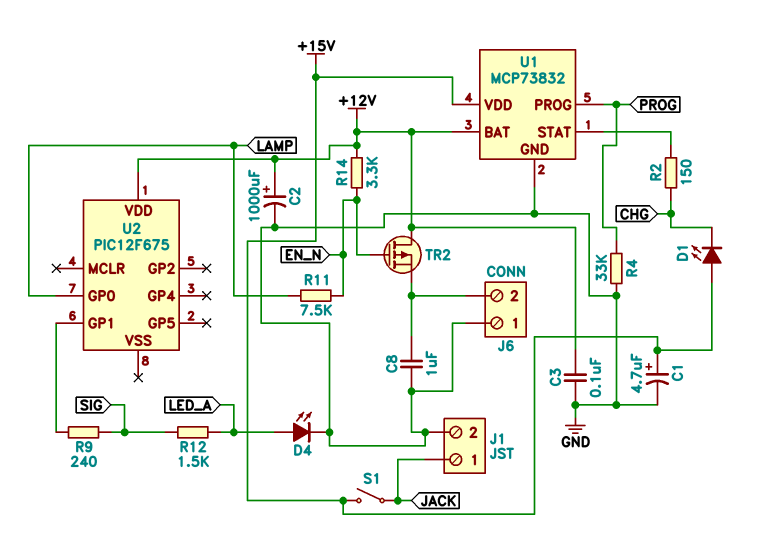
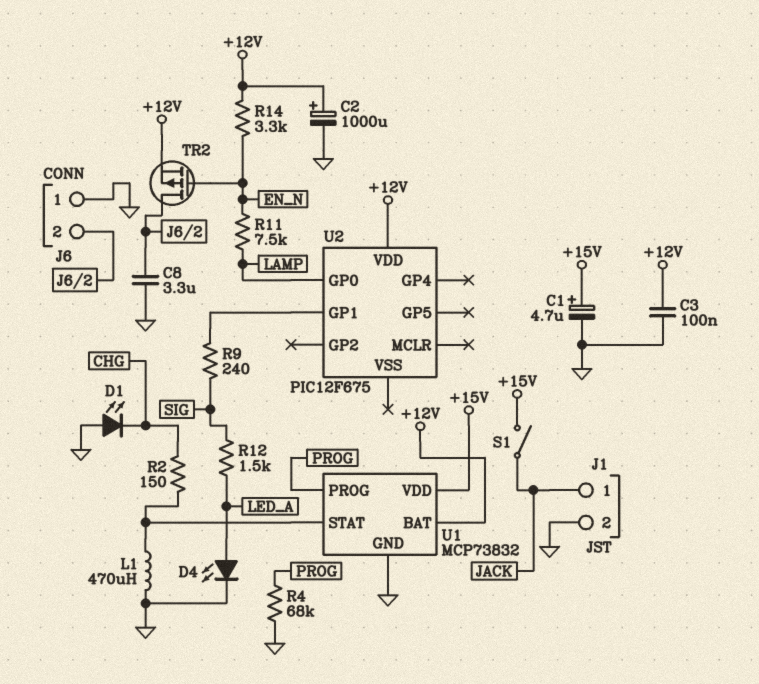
C8: 1uF (GND, J6/2) -> 3.3uF (GND, J6/2)
D1: LED (A +15V, K CHG) -> LED (A GND, K CHG)
L1: none -> 470uH (GND, U1/STAT)
R4: 33k (GND, PROG) -> 68k (GND, PROG)
TR2: PMOS (G EN_N, D +12V, S J6/2) -> PMOS (G EN_N, D J6/2, S +12V)

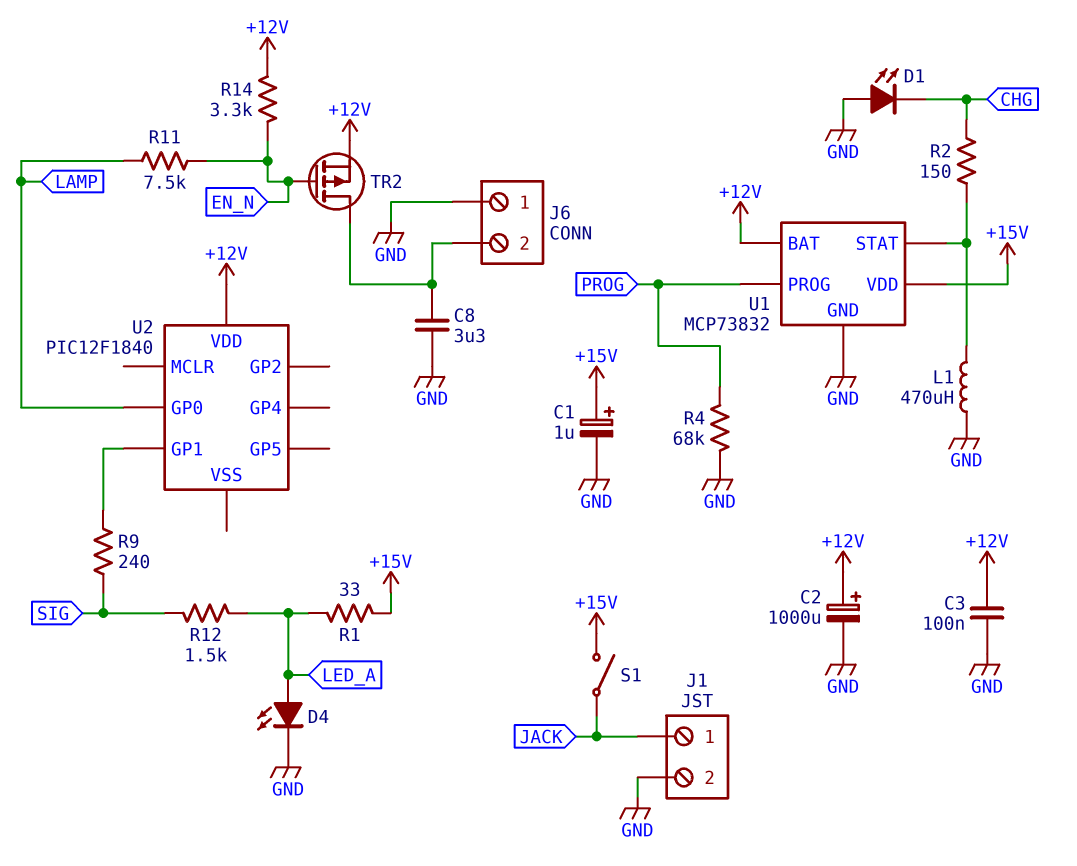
C1: 4.7uF (plus +15V, minus GND) -> 1uF (plus +15V, minus GND)
R1: none -> 33 (+15V, LED_A)
U2: PIC12F675 -> PIC12F1840

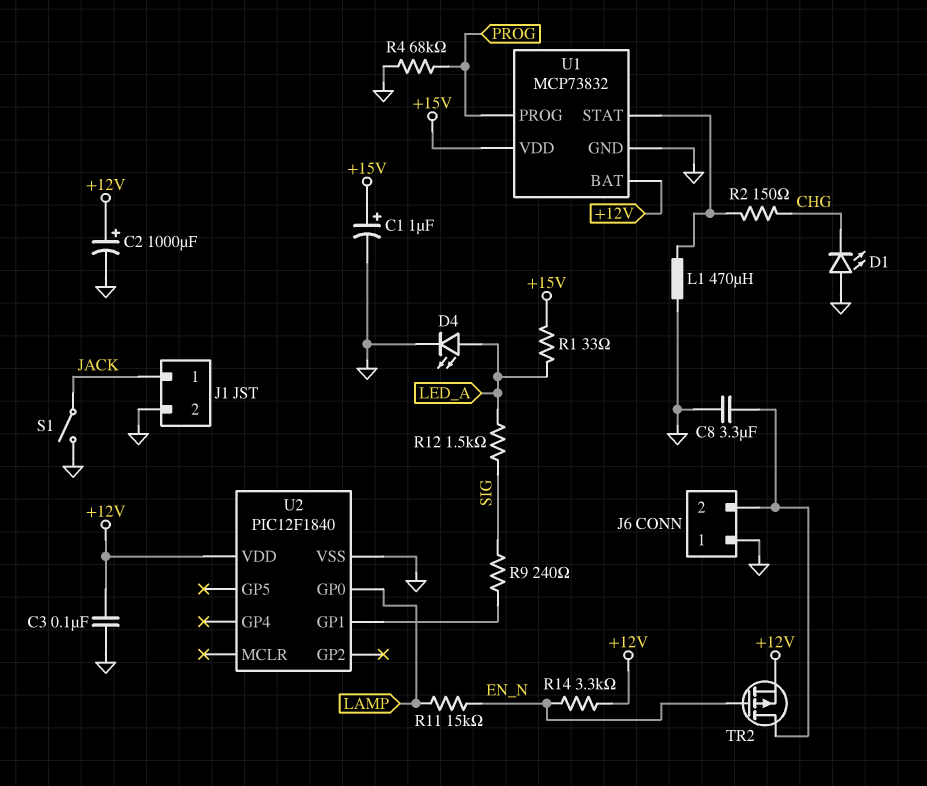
R11: 7.5k (EN_N, LAMP) -> 15k (EN_N, LAMP)
S1: switch (+15V, JACK) -> switch (GND, JACK)
U2 pin VSS: none -> GND

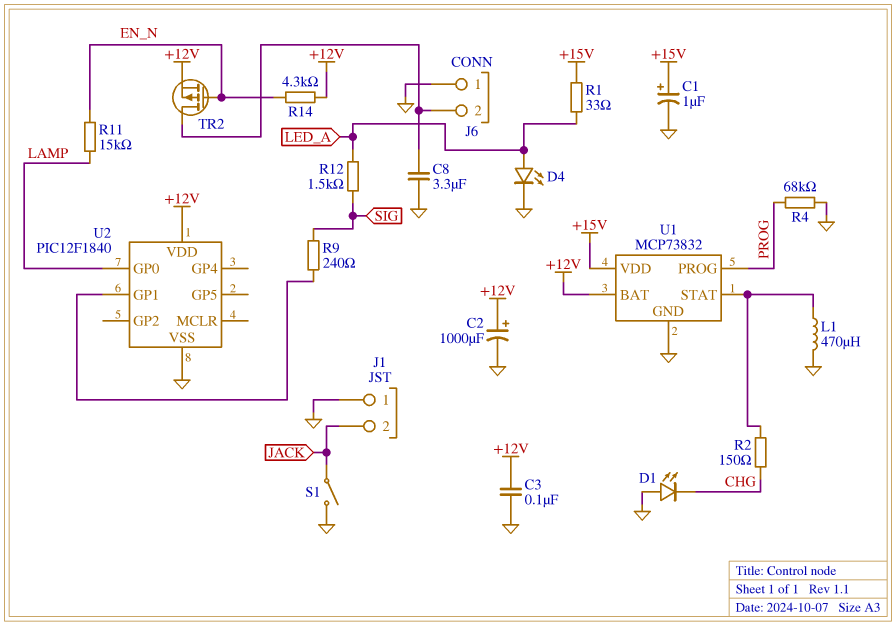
J1 pin 1: JACK -> GND
J1 pin 2: GND -> JACK
R14: 3.3k (+12V, EN_N) -> 4.3k (+12V, EN_N)

